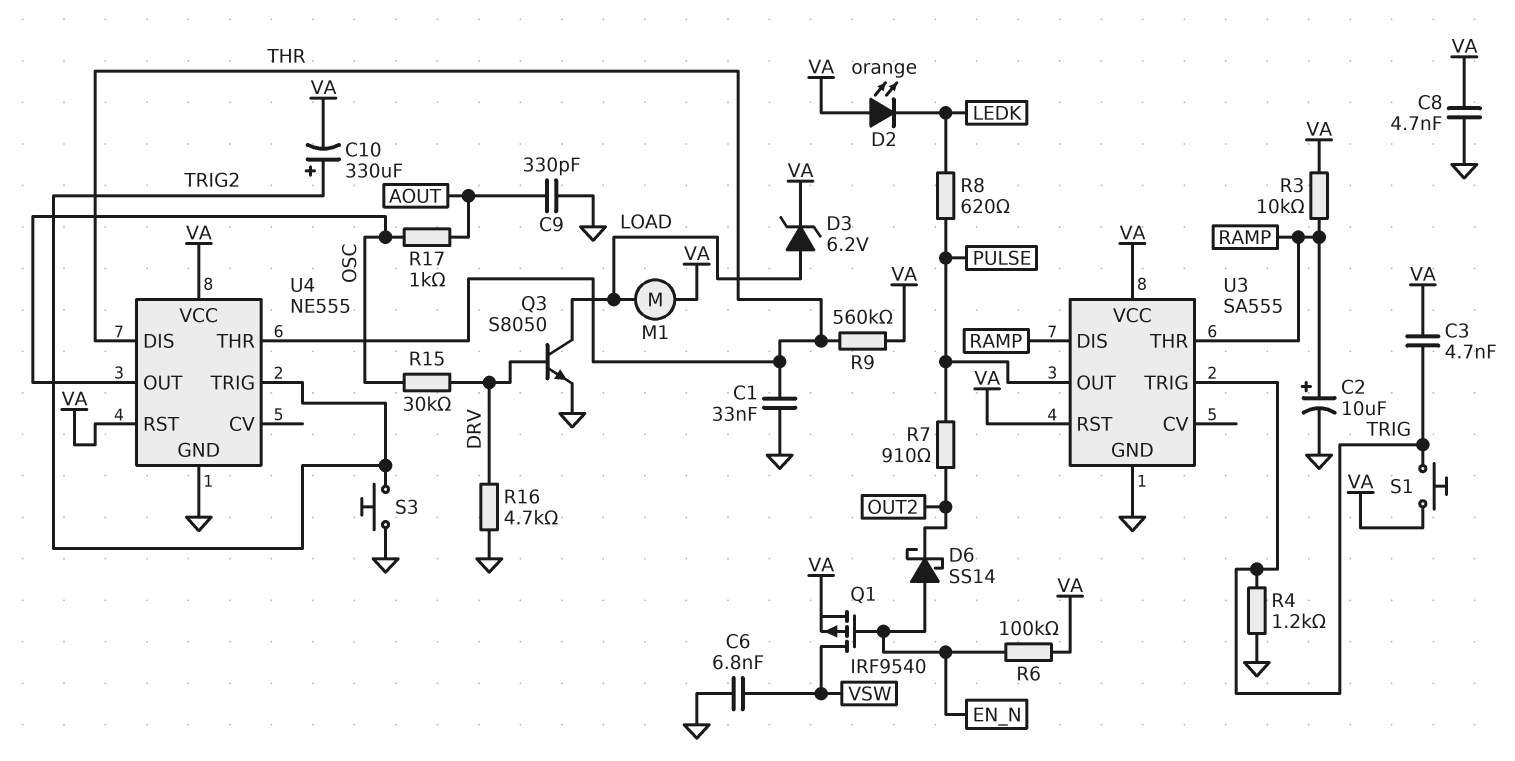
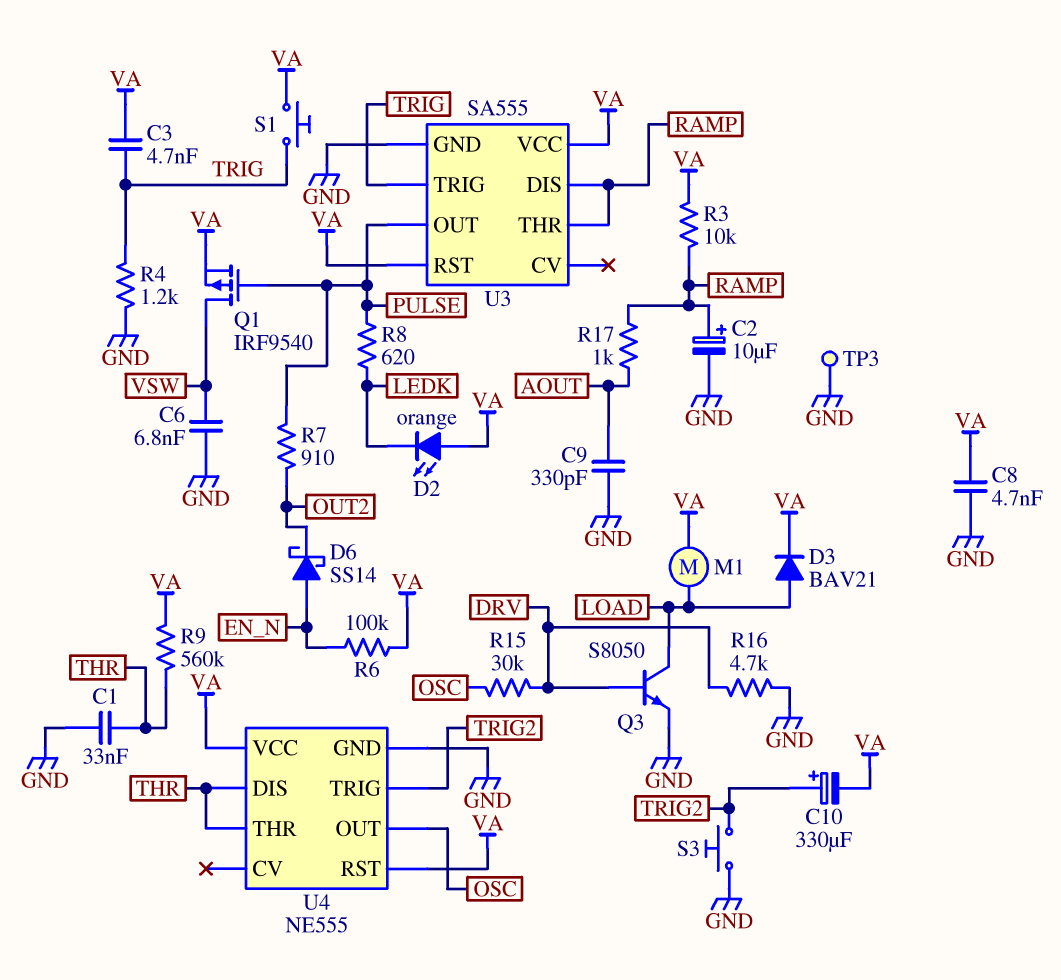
D3: zener 6.2V (A LOAD, K VA) -> diode BAV21 (A LOAD, K VA)
Q1: PMOS IRF9540 (G EN_N, D VSW, S VA) -> PMOS IRF9540 (G PULSE, D VSW, S VA)
R17: 1k (AOUT, OSC) -> 1k (AOUT, RAMP)
TP3: none -> test point (GND)

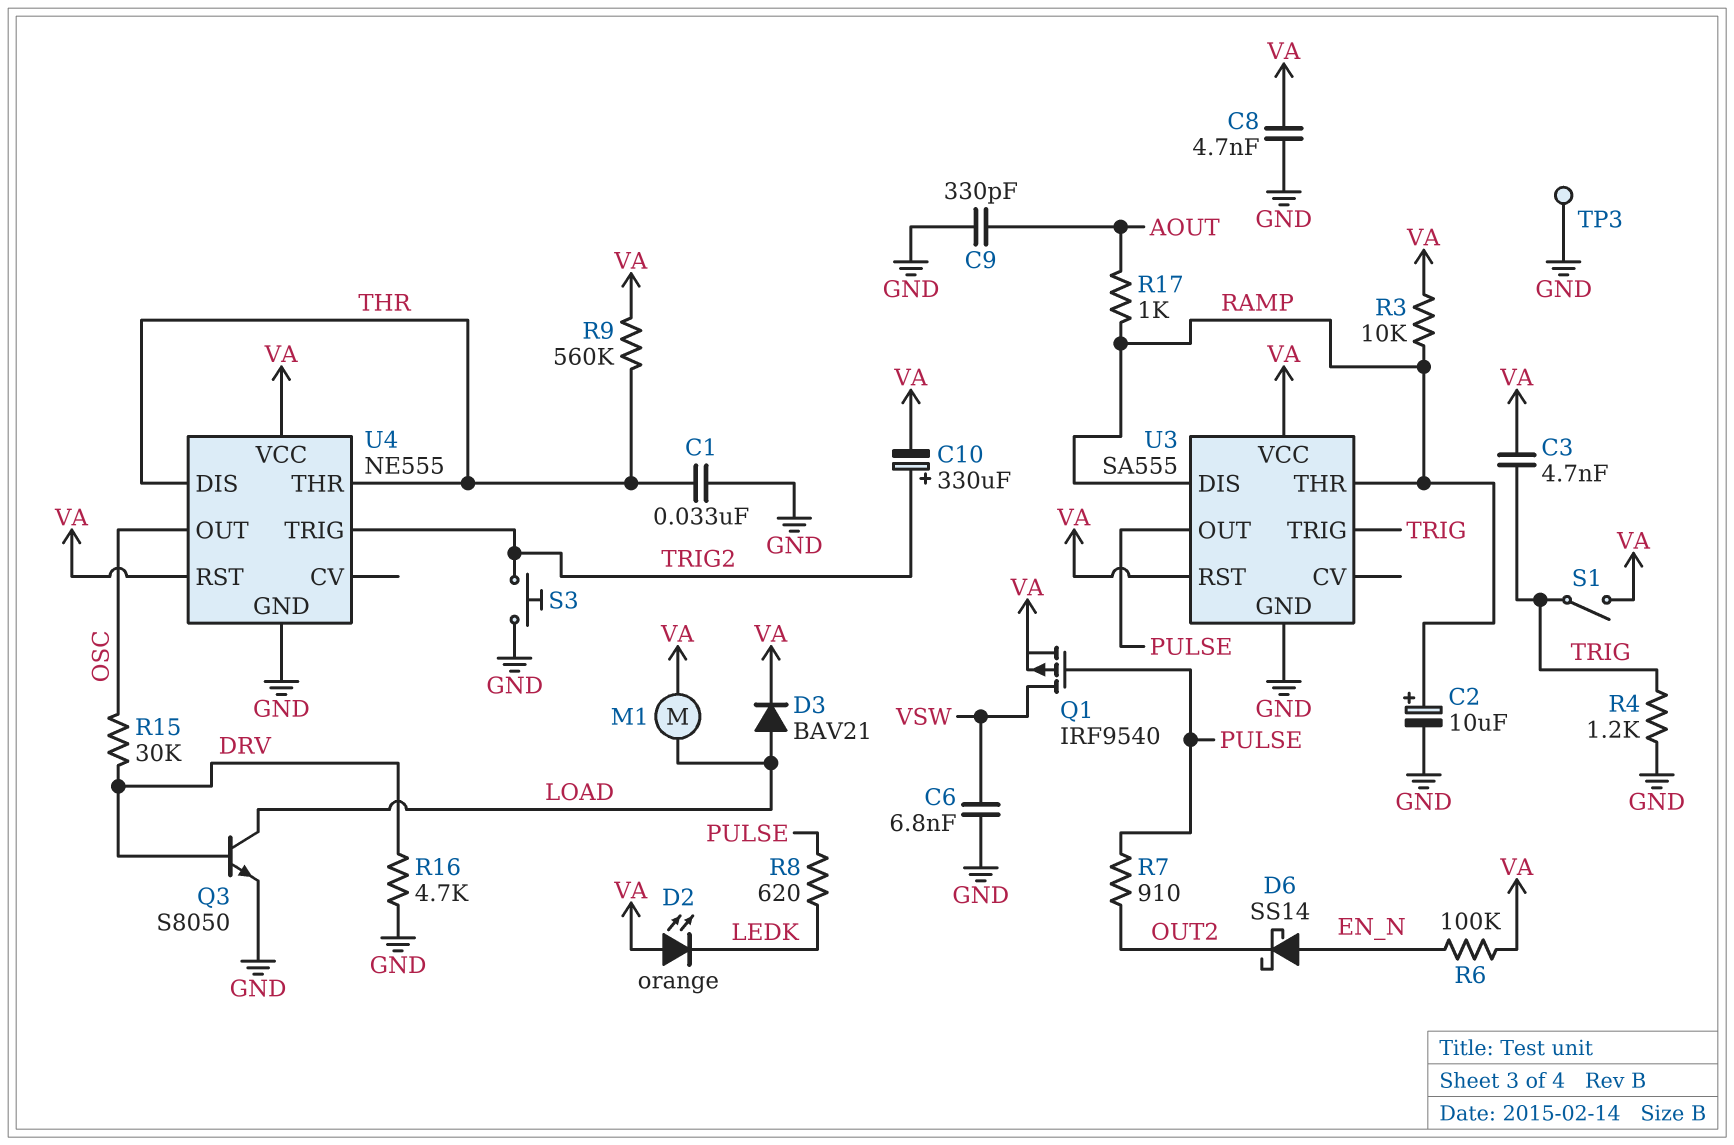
S1: button (TRIG, VA) -> switch (TRIG, VA)

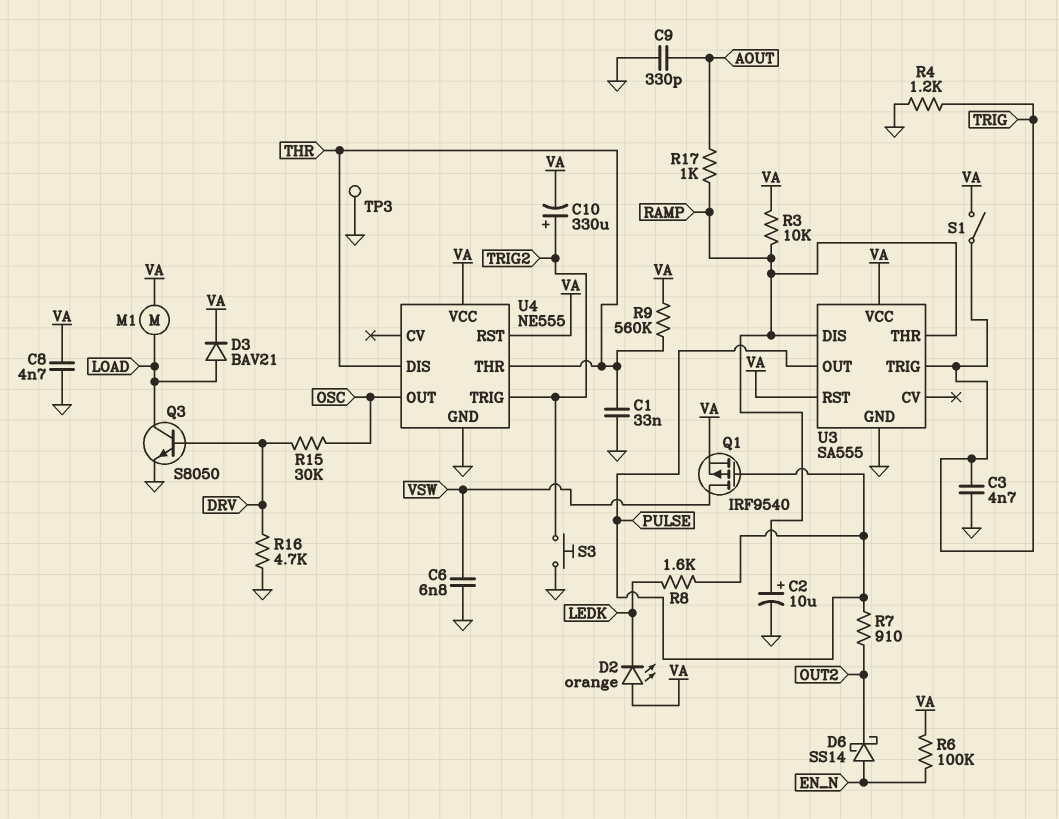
C3: 4.7nF (TRIG, VA) -> 4.7nF (GND, TRIG)
R8: 620 (LEDK, PULSE) -> 1.6k (LEDK, PULSE)

